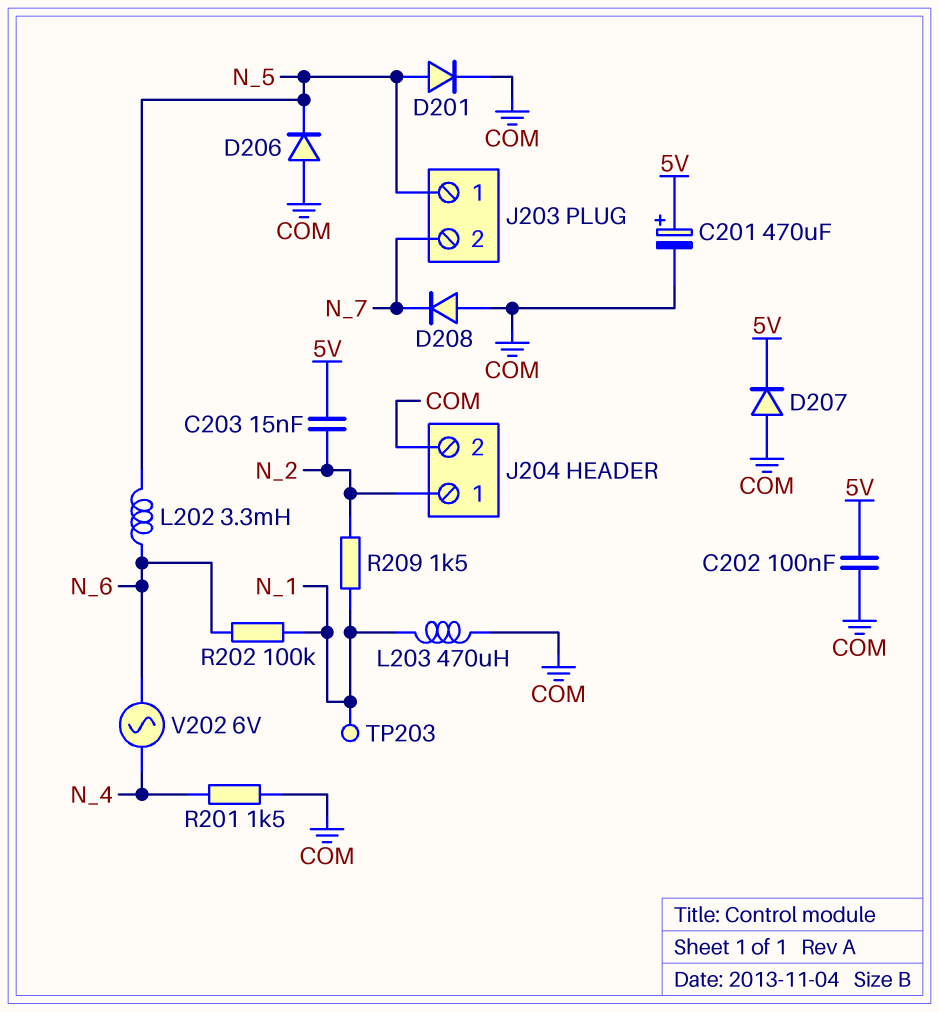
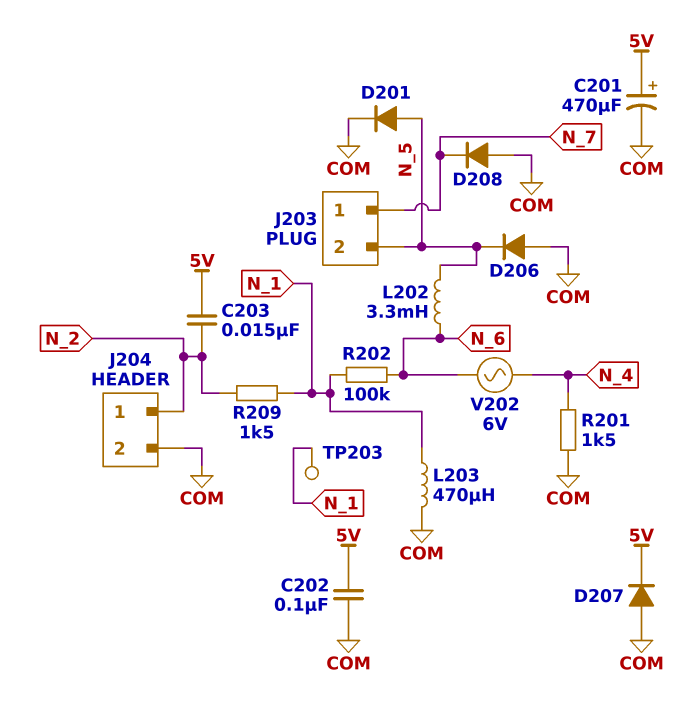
J203 pin 1: N_5 -> N_7
J203 pin 2: N_7 -> N_5

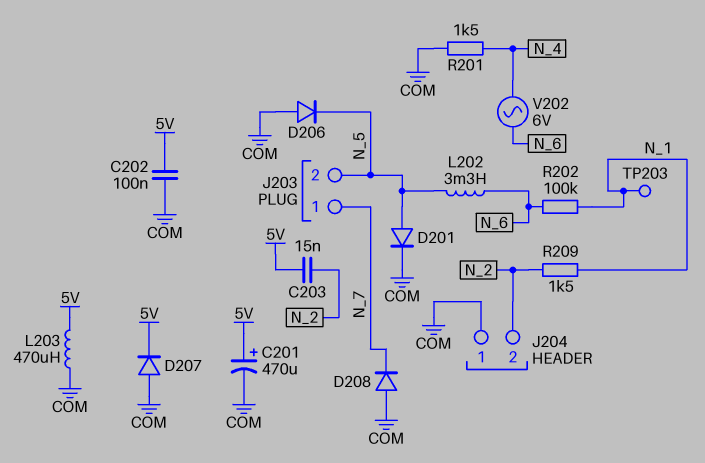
J204 pin 1: N_2 -> COM
J204 pin 2: COM -> N_2
L203: 470uH (COM, N_1) -> 470uH (5V, COM)

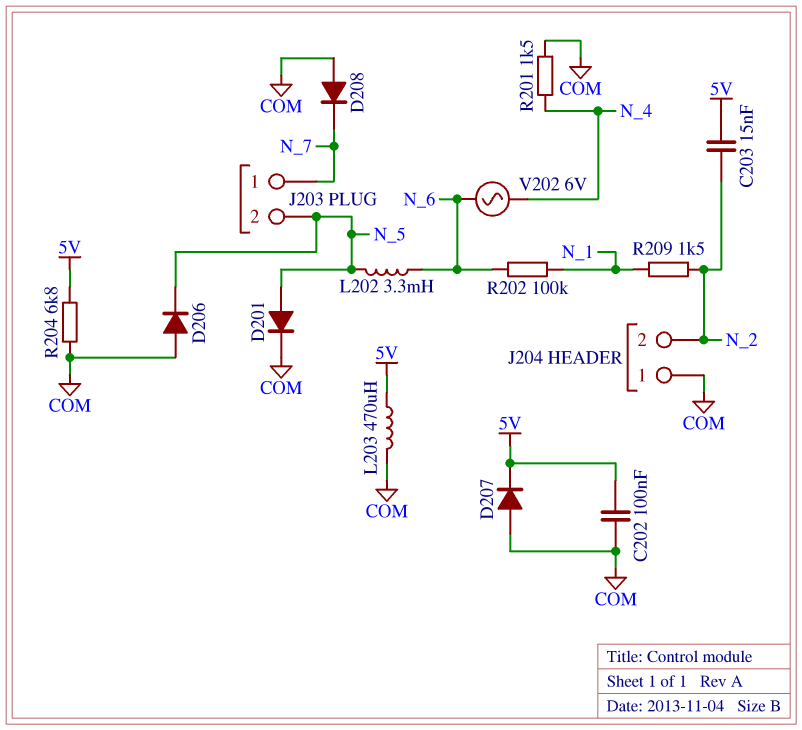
C201: 470uF (plus 5V, minus COM) -> none
R204: none -> 6.8k (5V, COM)
TP203: test point (N_1) -> none

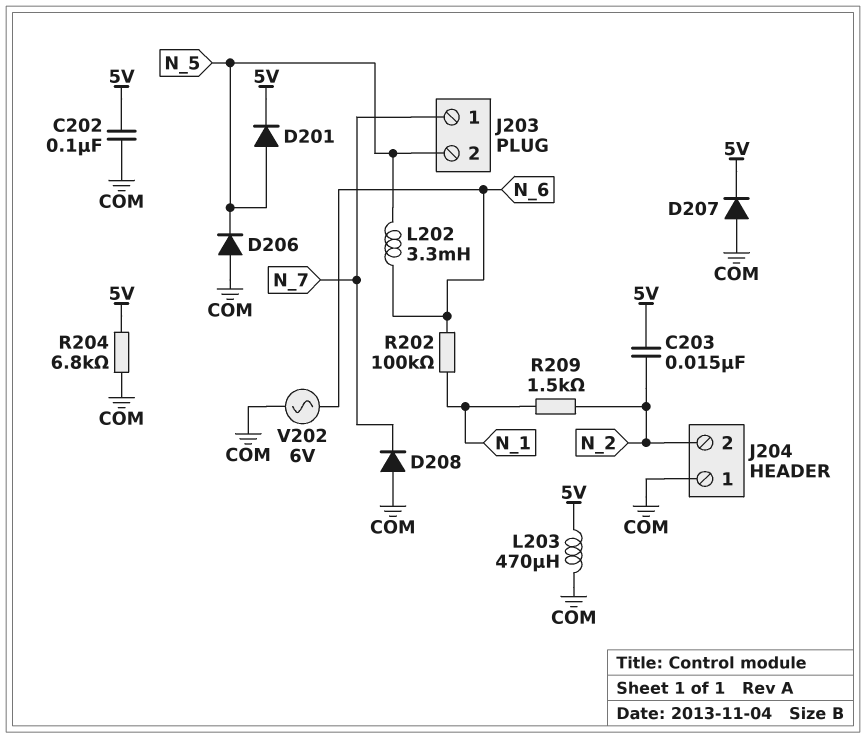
D201: diode (A N_5, K COM) -> diode (A N_5, K 5V)
R201: 1.5k (COM, N_4) -> none
V202: AC 6V (N_4, N_6) -> AC 6V (COM, N_6)

